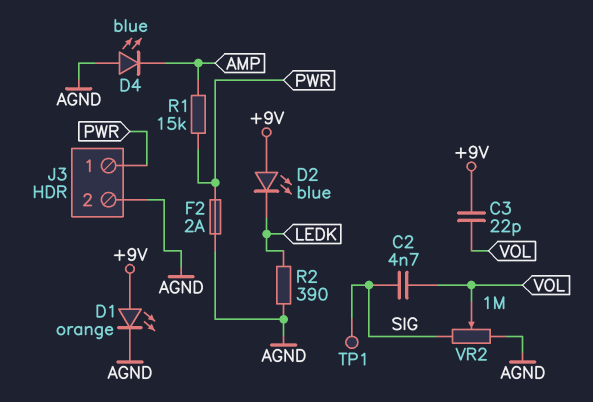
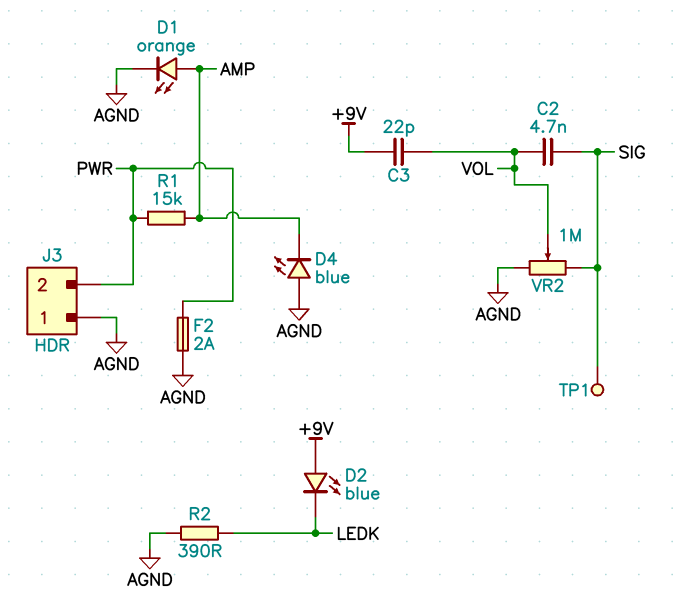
D1: LED orange (A +9V, K AGND) -> LED orange (A AMP, K AGND)
J3 pin 1: PWR -> AGND
J3 pin 2: AGND -> PWR

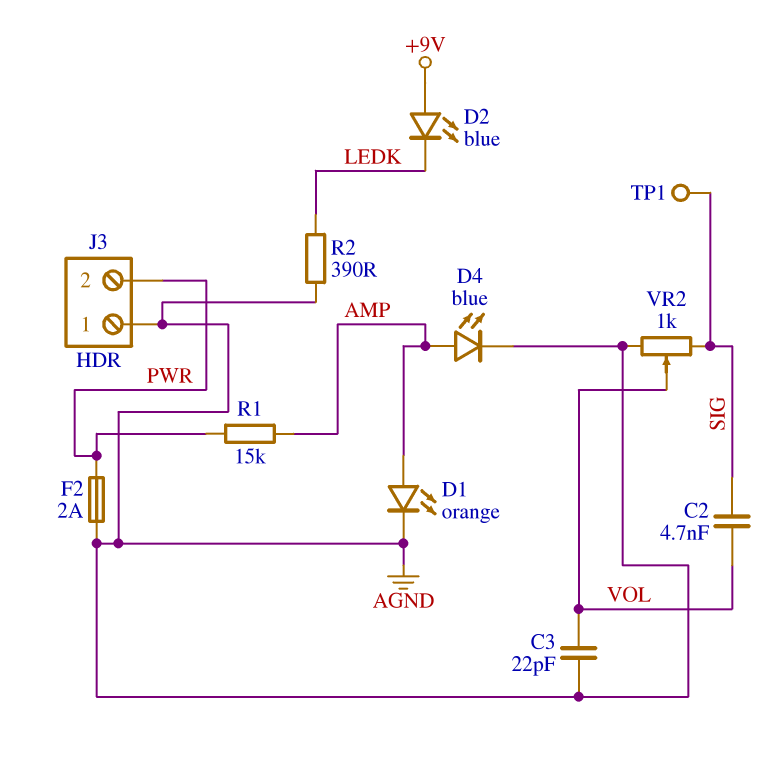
C3: 22pF (+9V, VOL) -> 22pF (AGND, VOL)
D4: LED blue (A AGND, K AMP) -> LED blue (A AMP, K AGND)
VR2: 1M (AGND, SIG, wiper VOL) -> 1k (AGND, SIG, wiper VOL)

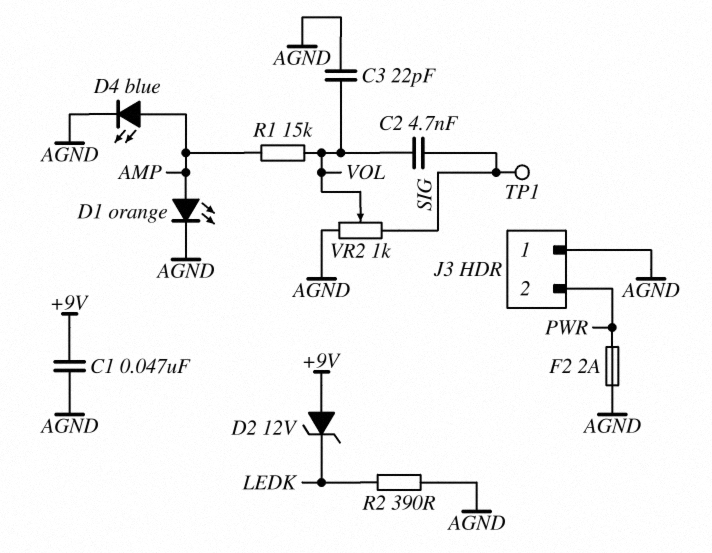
C1: none -> 47nF (+9V, AGND)
D2: LED blue (A +9V, K LEDK) -> zener 12V (A +9V, K LEDK)
R1: 15k (AMP, PWR) -> 15k (AMP, VOL)

